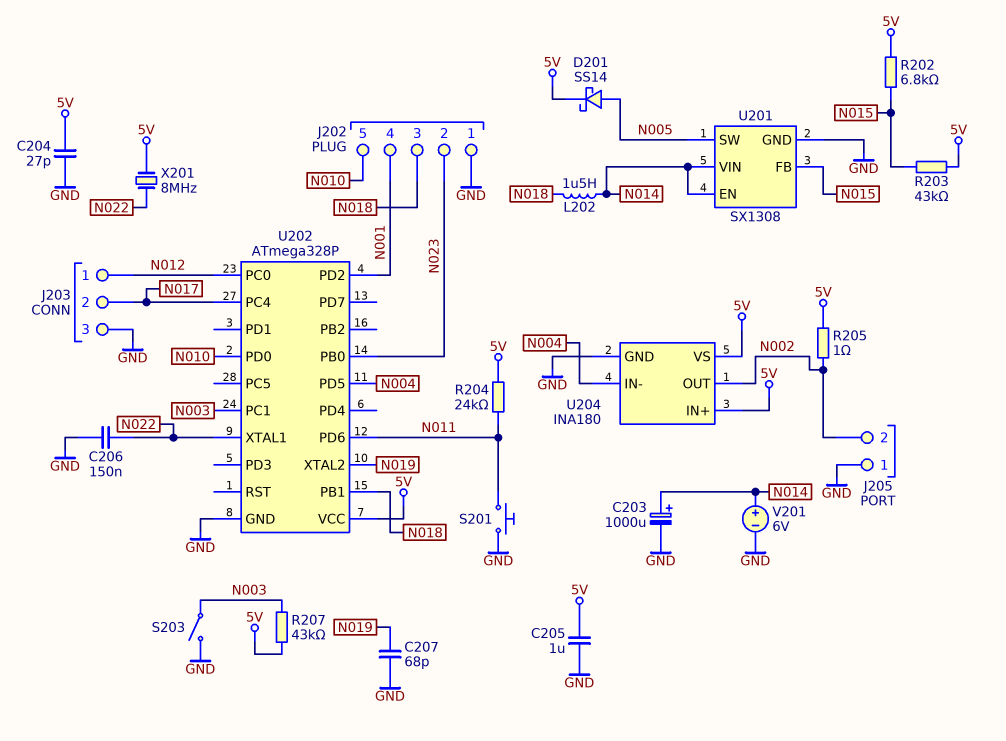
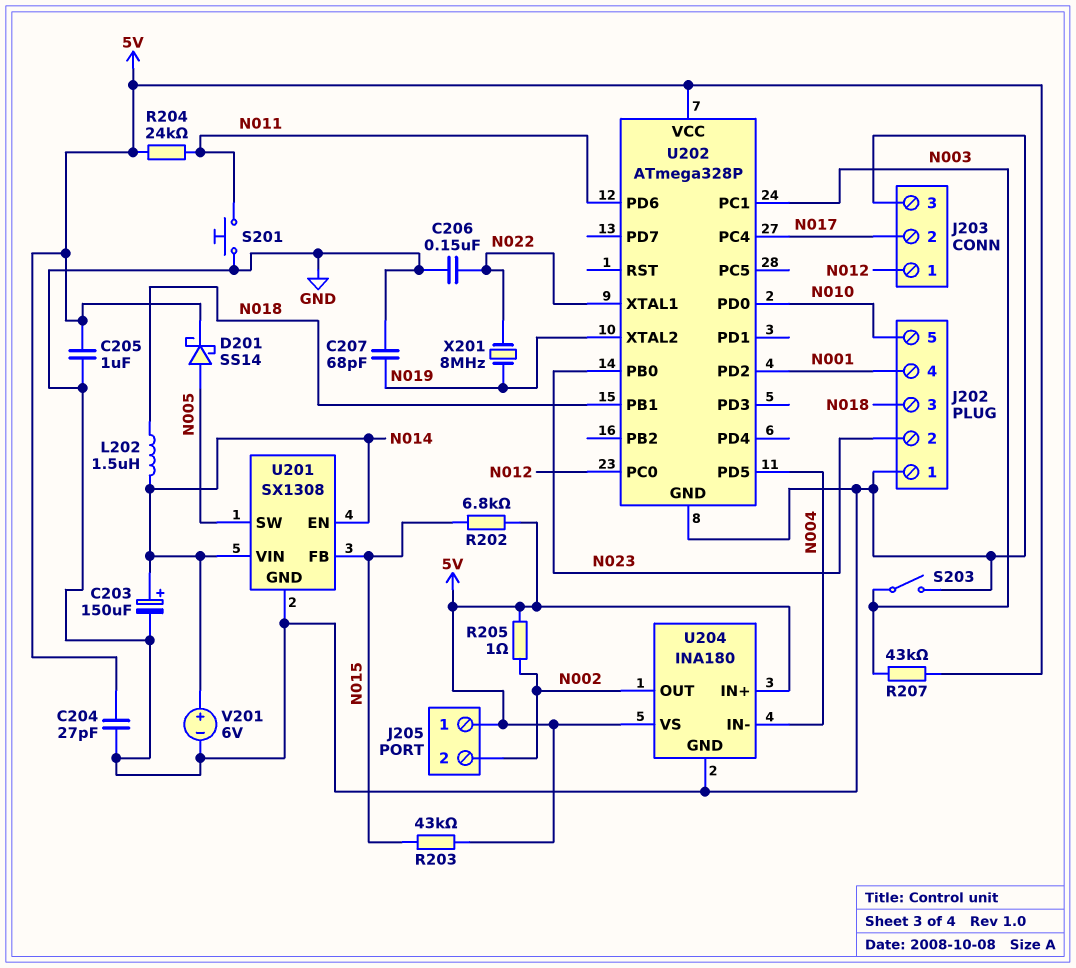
C203: 1000uF (plus N014, minus GND) -> 150uF (plus N014, minus GND)
J205 pin 1: GND -> 5V
X201: 8MHz (5V, N022) -> 8MHz (N019, N022)

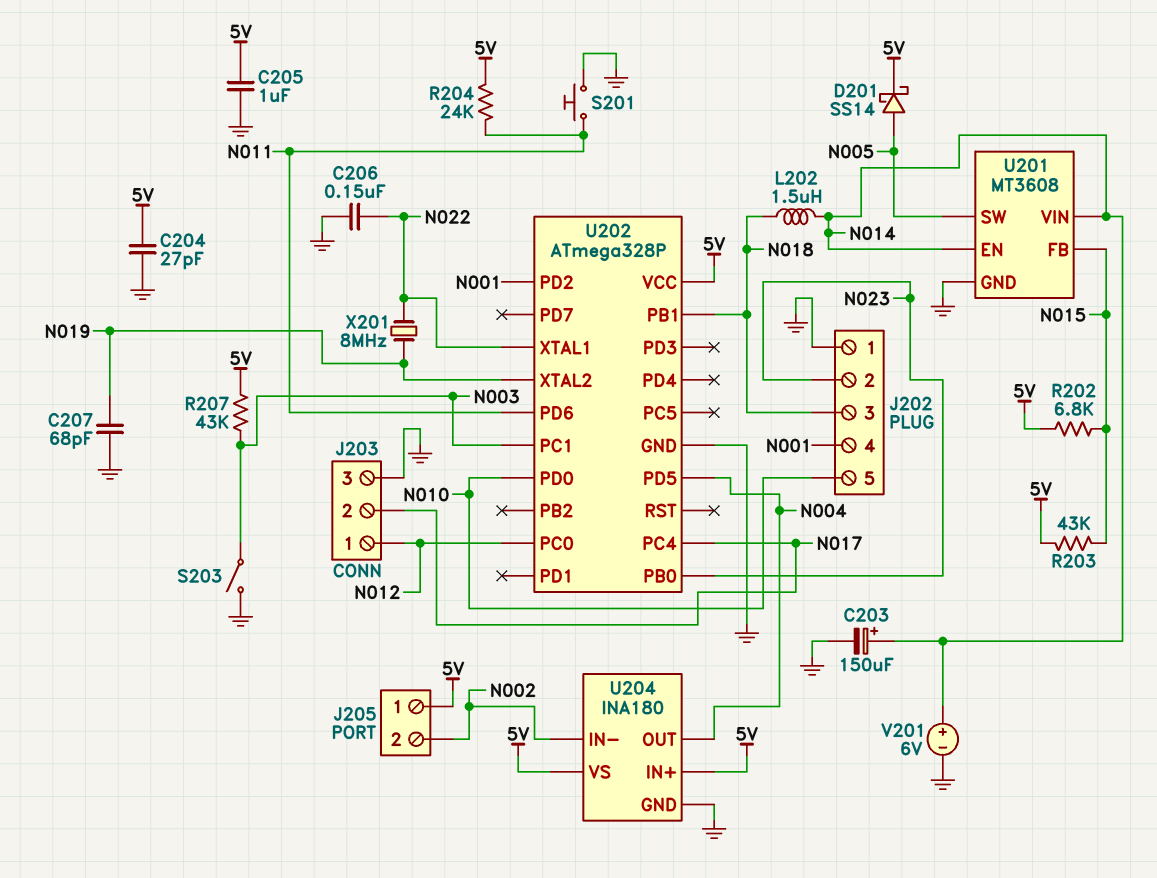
R205: 1 (5V, N002) -> none
U201: SX1308 -> MT3608
U204 pin IN-: N004 -> N002
U204 pin OUT: N002 -> N004

